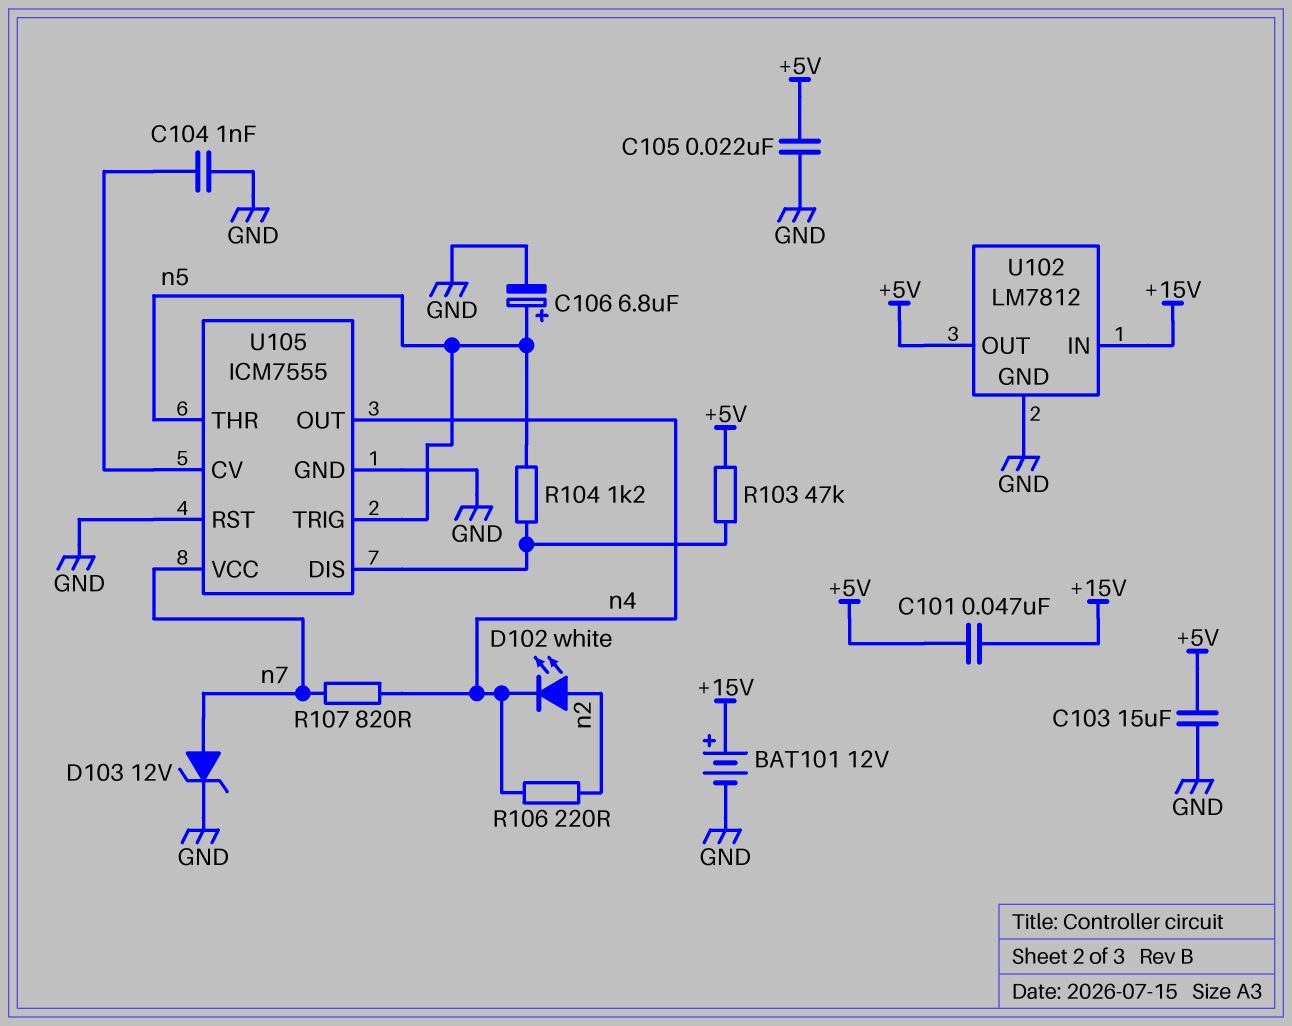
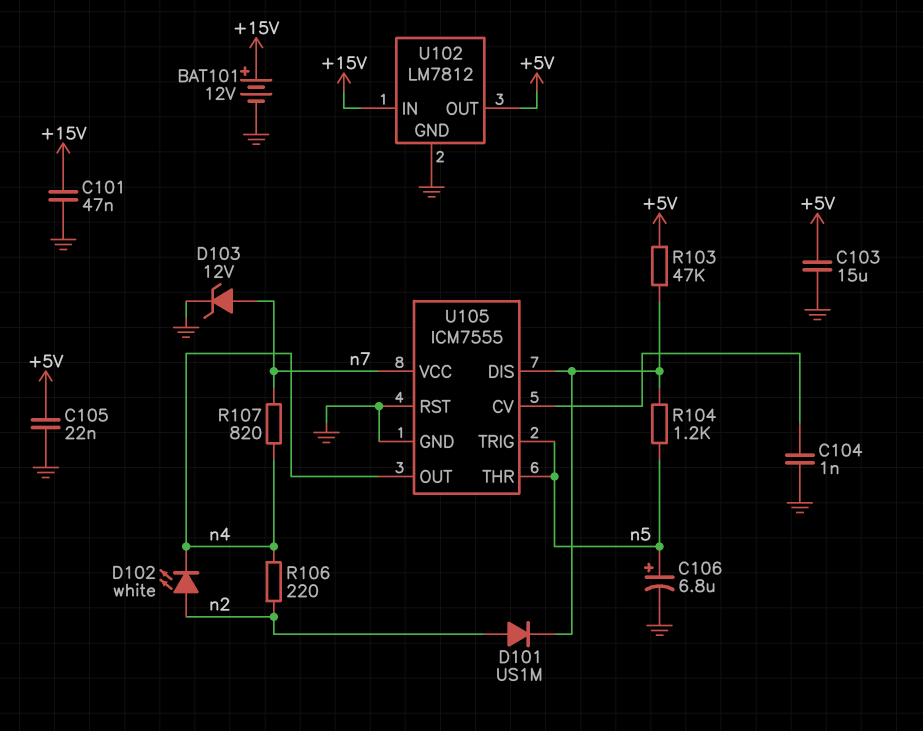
C101: 47nF (+5V, +15V) -> 47nF (+15V, GND)
D101: none -> diode US1M (A n2, K U105/DIS)

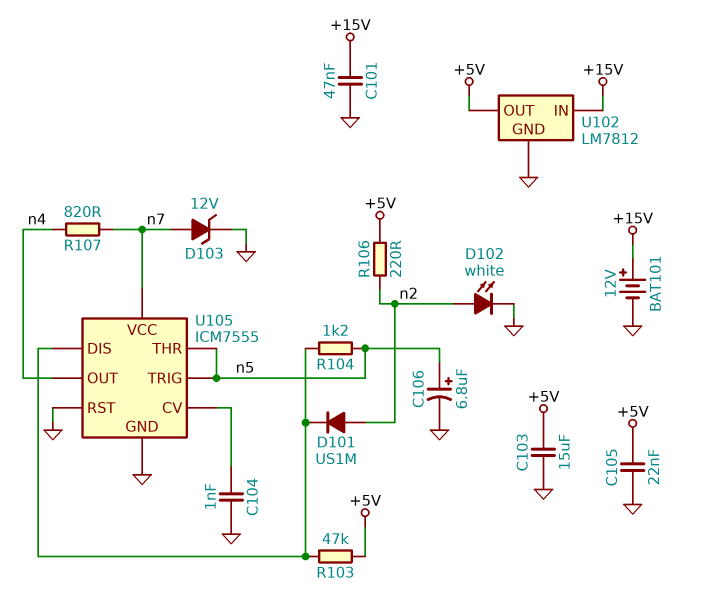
D102: LED white (A n2, K n4) -> LED white (A n2, K GND)
R106: 220 (n2, n4) -> 220 (+5V, n2)

